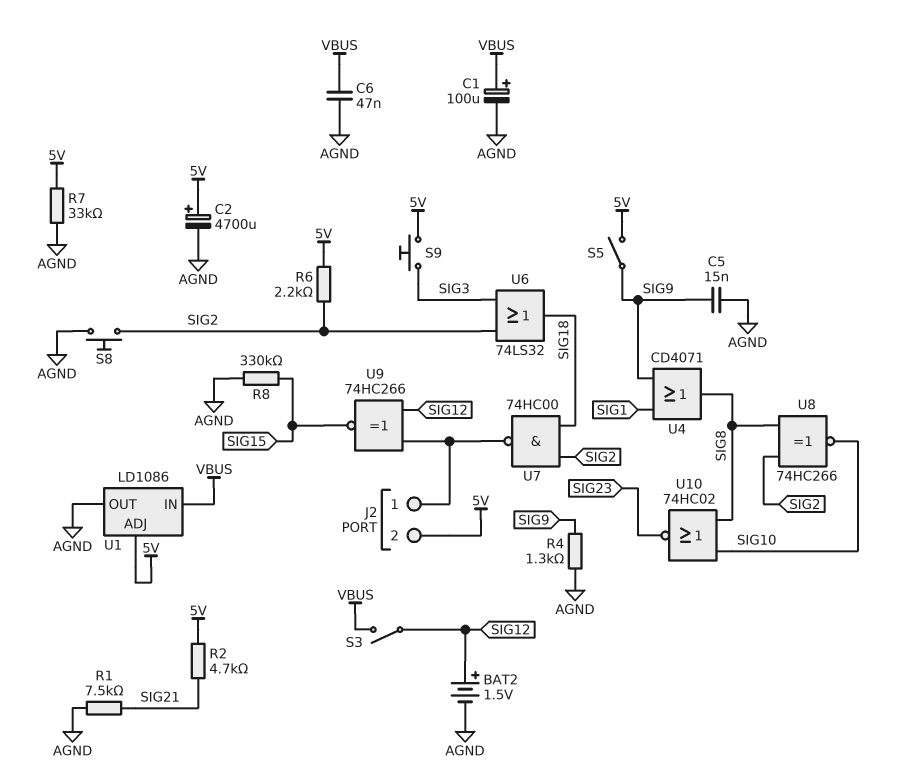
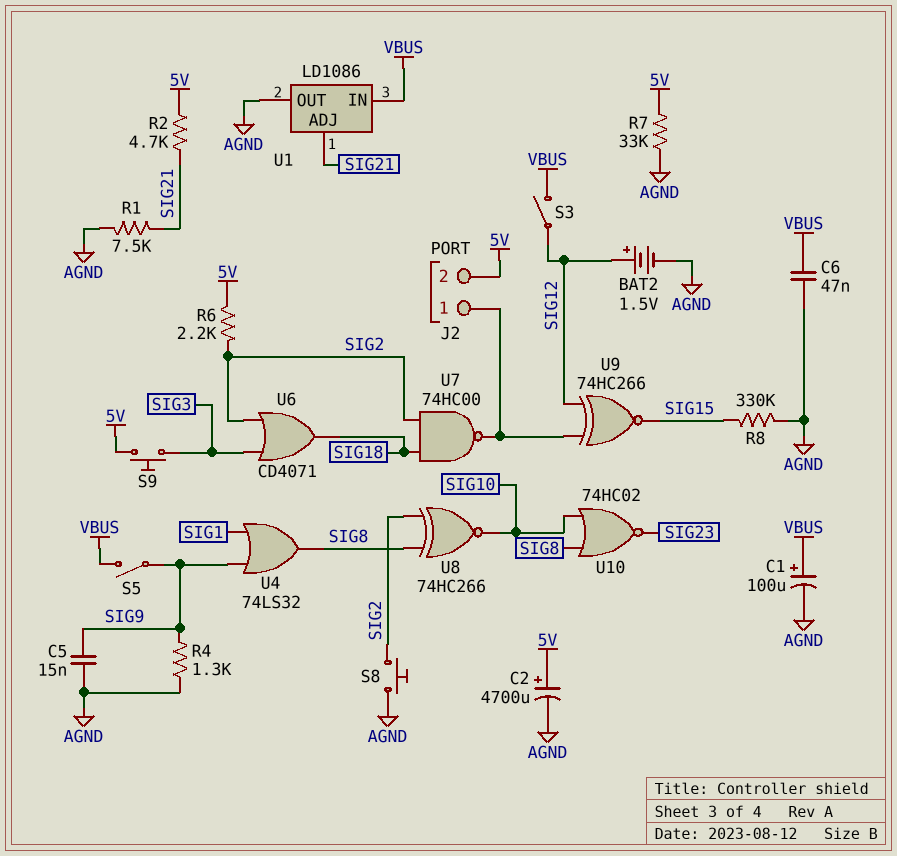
S5: switch (5V, SIG9) -> switch (SIG9, VBUS)
U1 pin ADJ: 5V -> SIG21
U4: OR CD4071 (in SIG1, in SIG9, out SIG8) -> OR 74LS32 (in SIG1, in SIG9, out SIG8)
U6: OR 74LS32 (in SIG2, in SIG3, out SIG18) -> OR CD4071 (in SIG2, in SIG3, out SIG18)

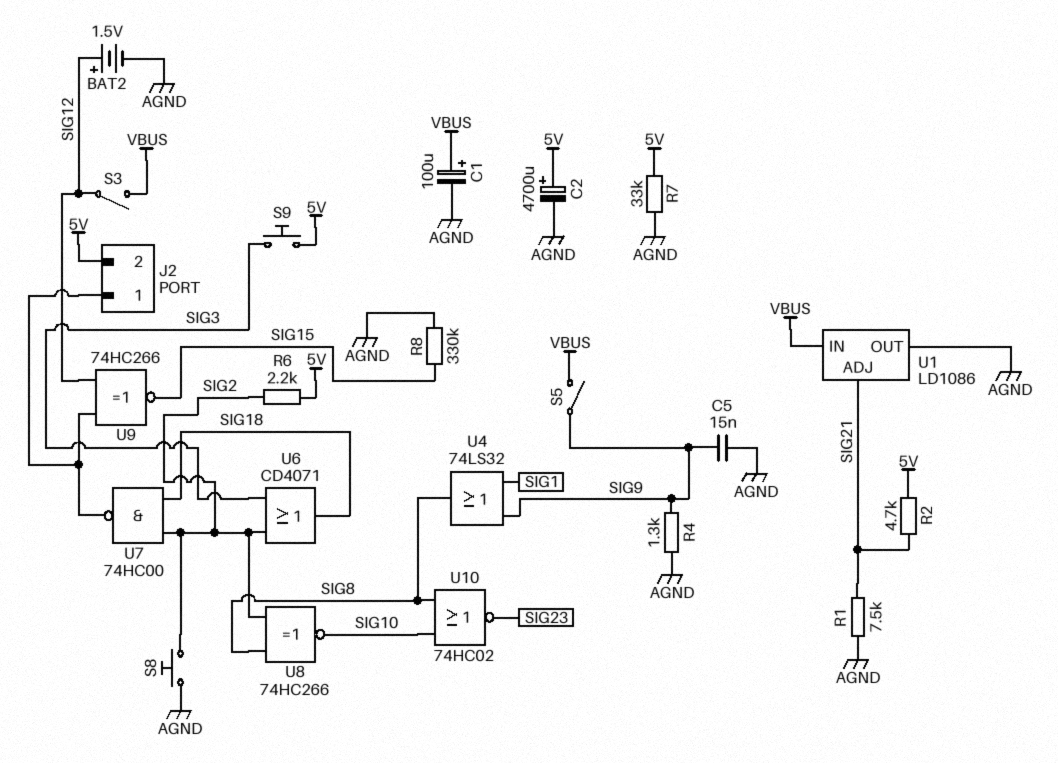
C6: 47nF (AGND, VBUS) -> none

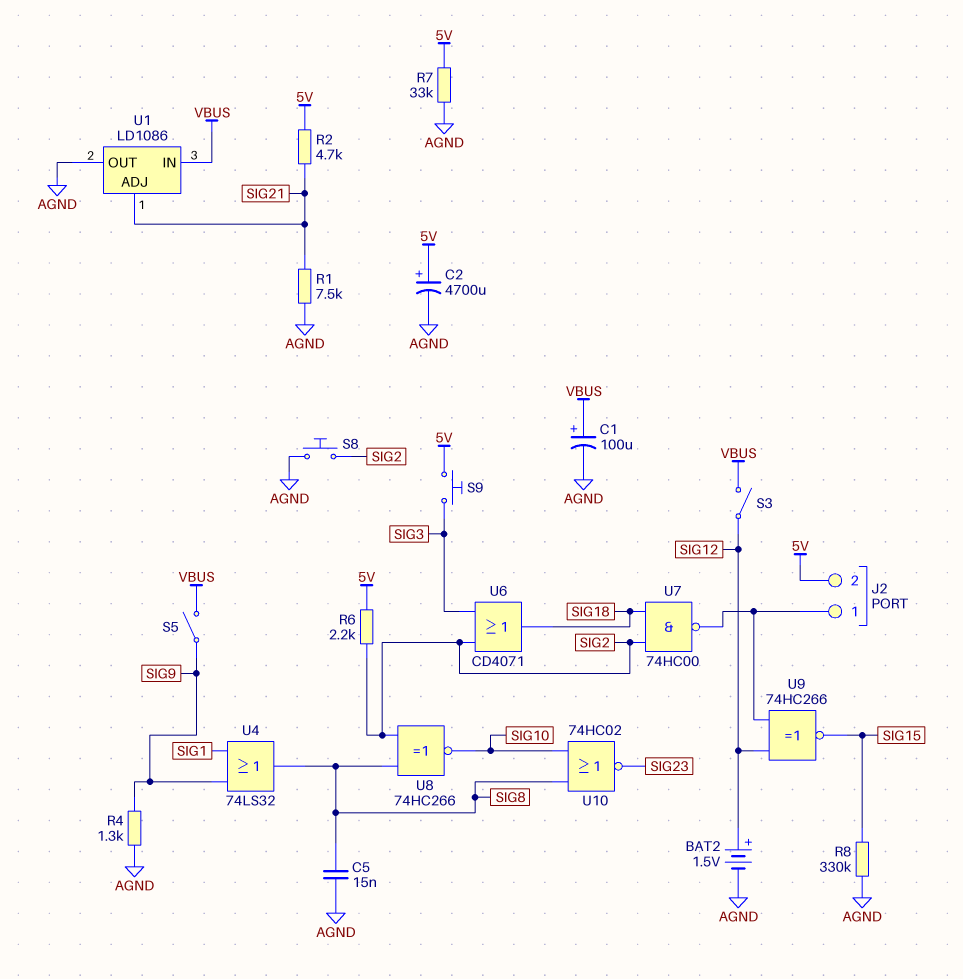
C5: 15nF (AGND, SIG9) -> 15nF (AGND, SIG8)

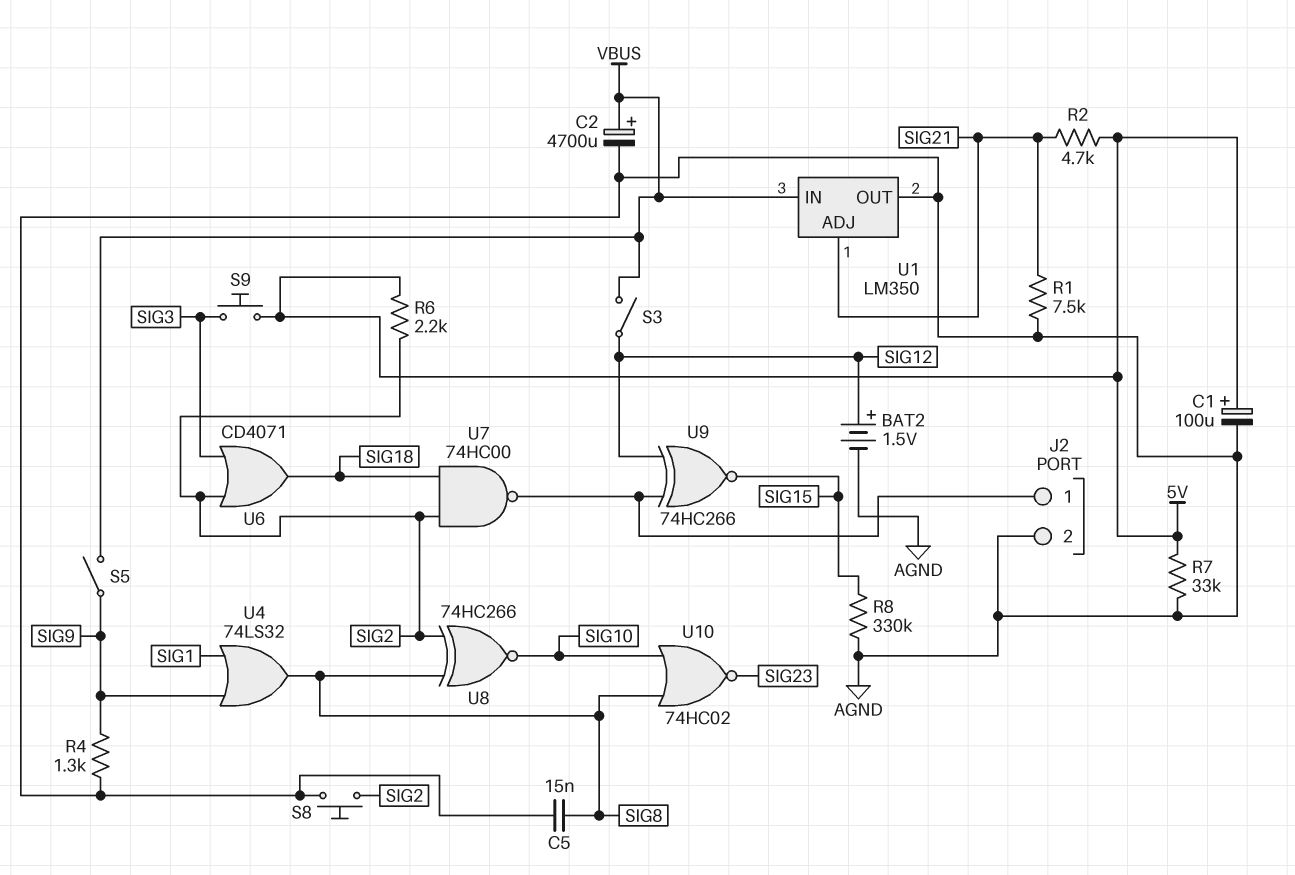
C1: 100uF (plus VBUS, minus AGND) -> 100uF (plus 5V, minus AGND)
C2: 4700uF (plus 5V, minus AGND) -> 4700uF (plus VBUS, minus AGND)
J2 pin 2: 5V -> AGND
U1: LD1086 -> LM350

